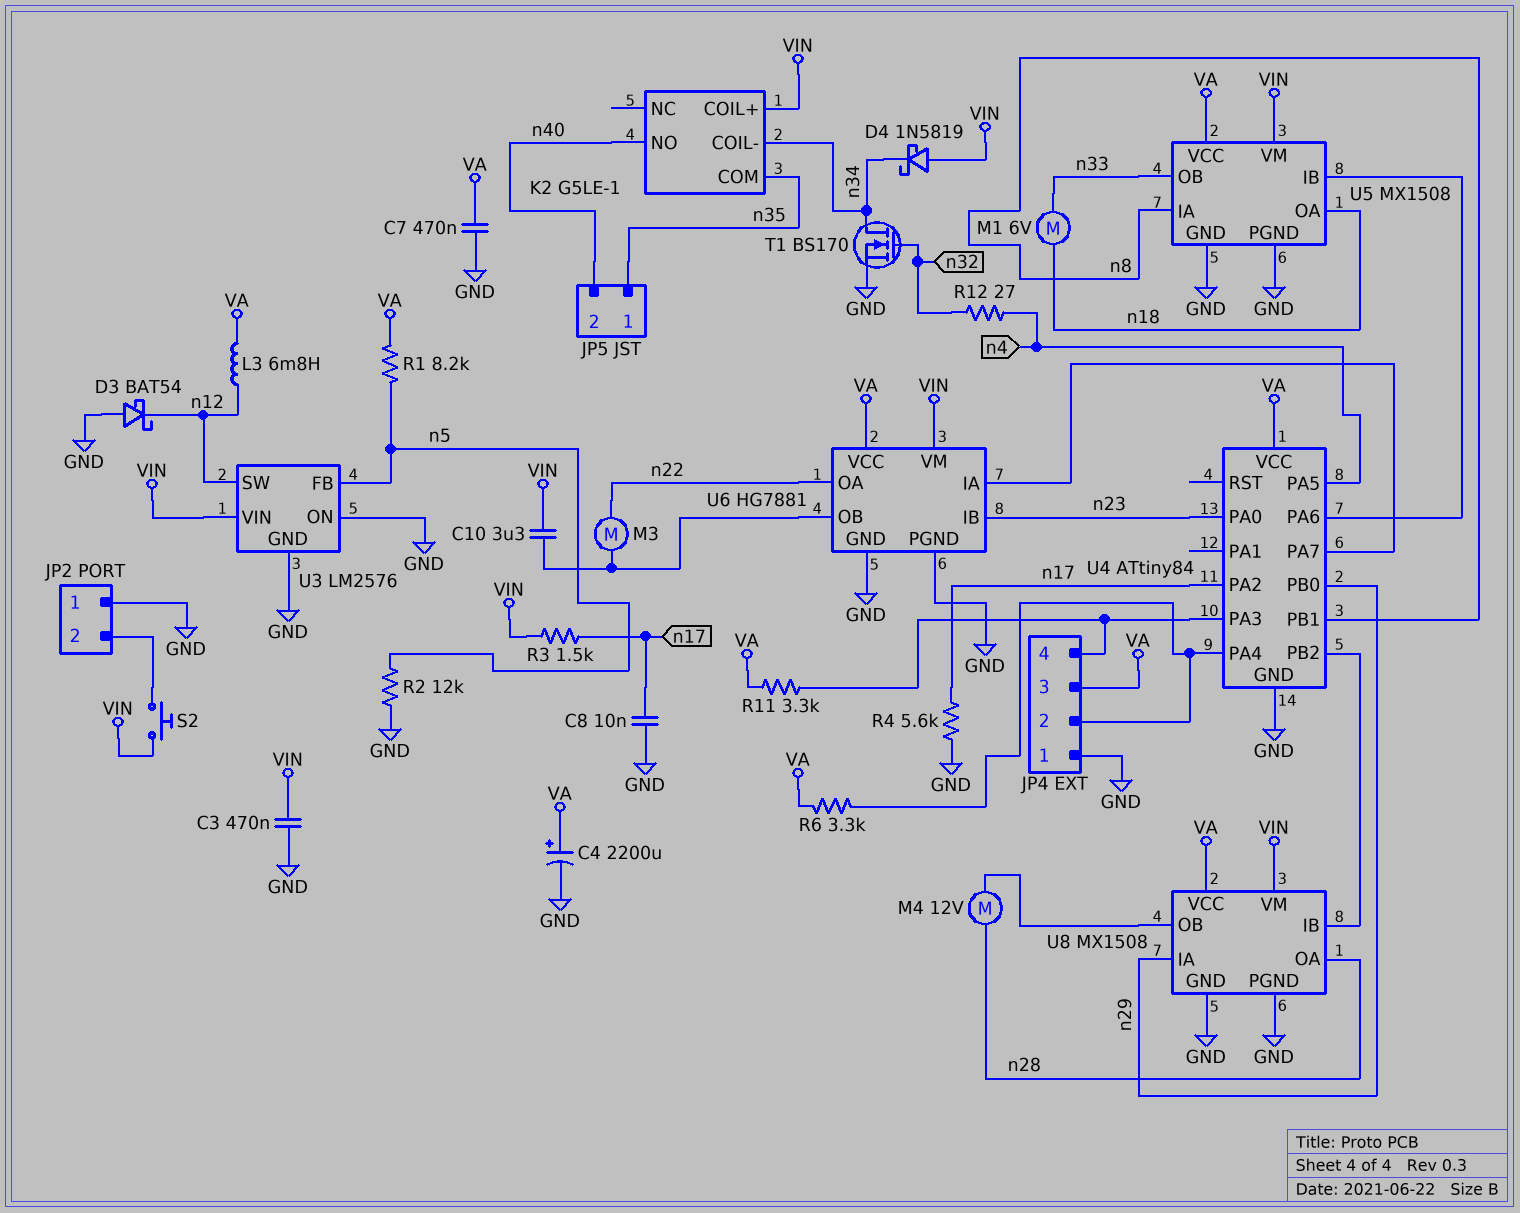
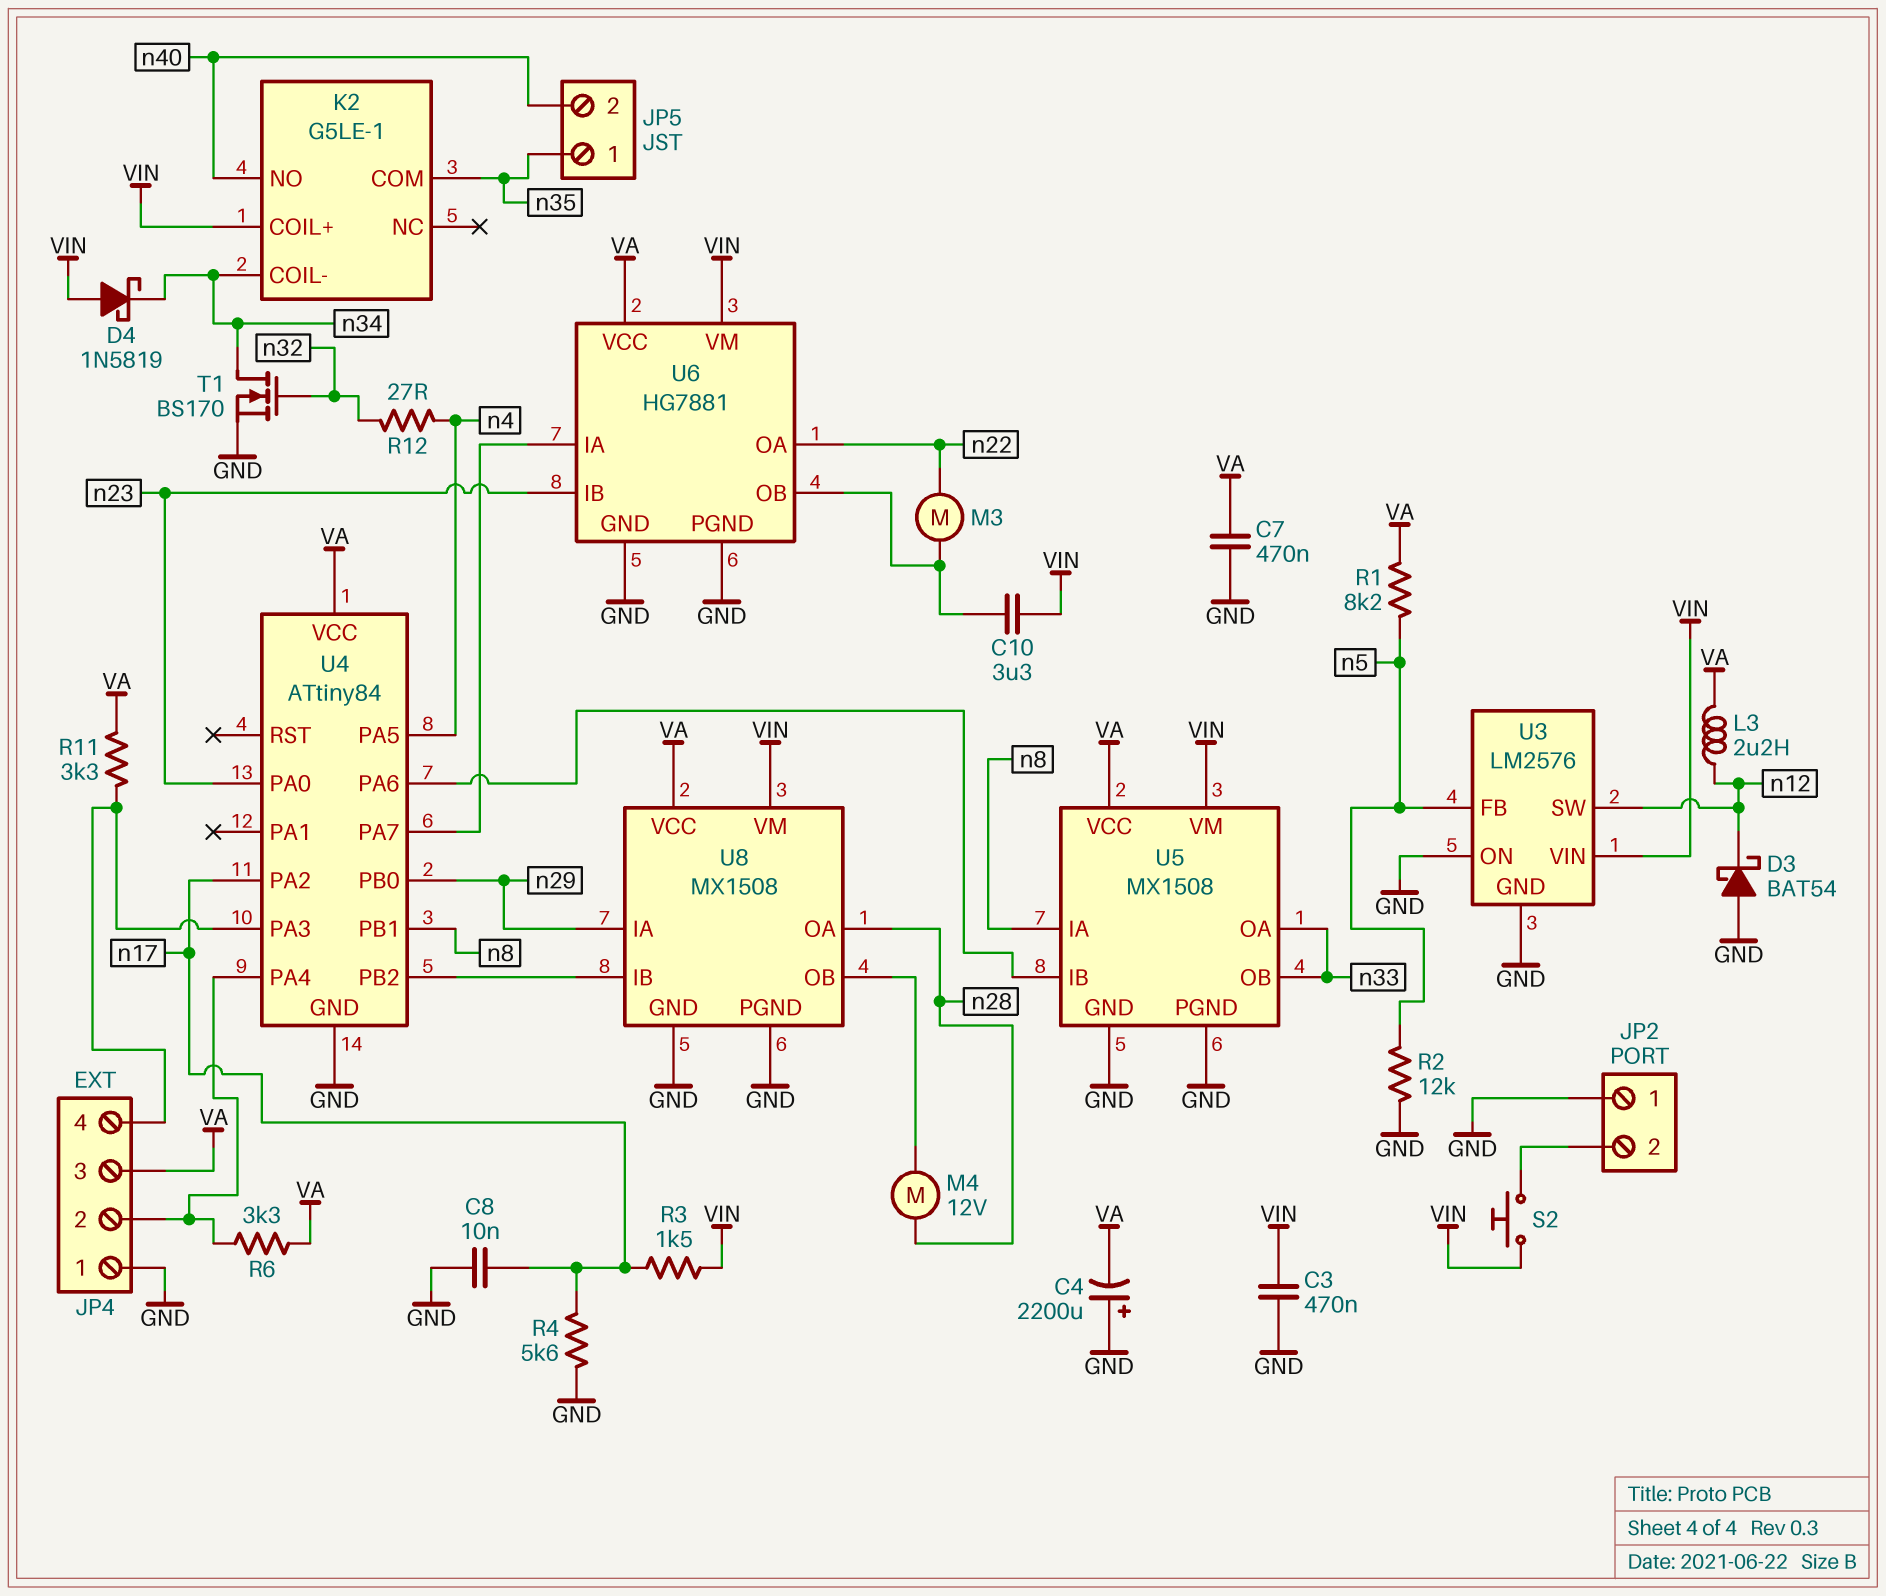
C4: 2200uF (plus VA, minus GND) -> 2200uF (plus GND, minus VA)
L3: 6.8mH (VA, n12) -> 2.2uH (VA, n12)
M1: motor 6V (n18, n33) -> none
U5 pin OA: n18 -> n33

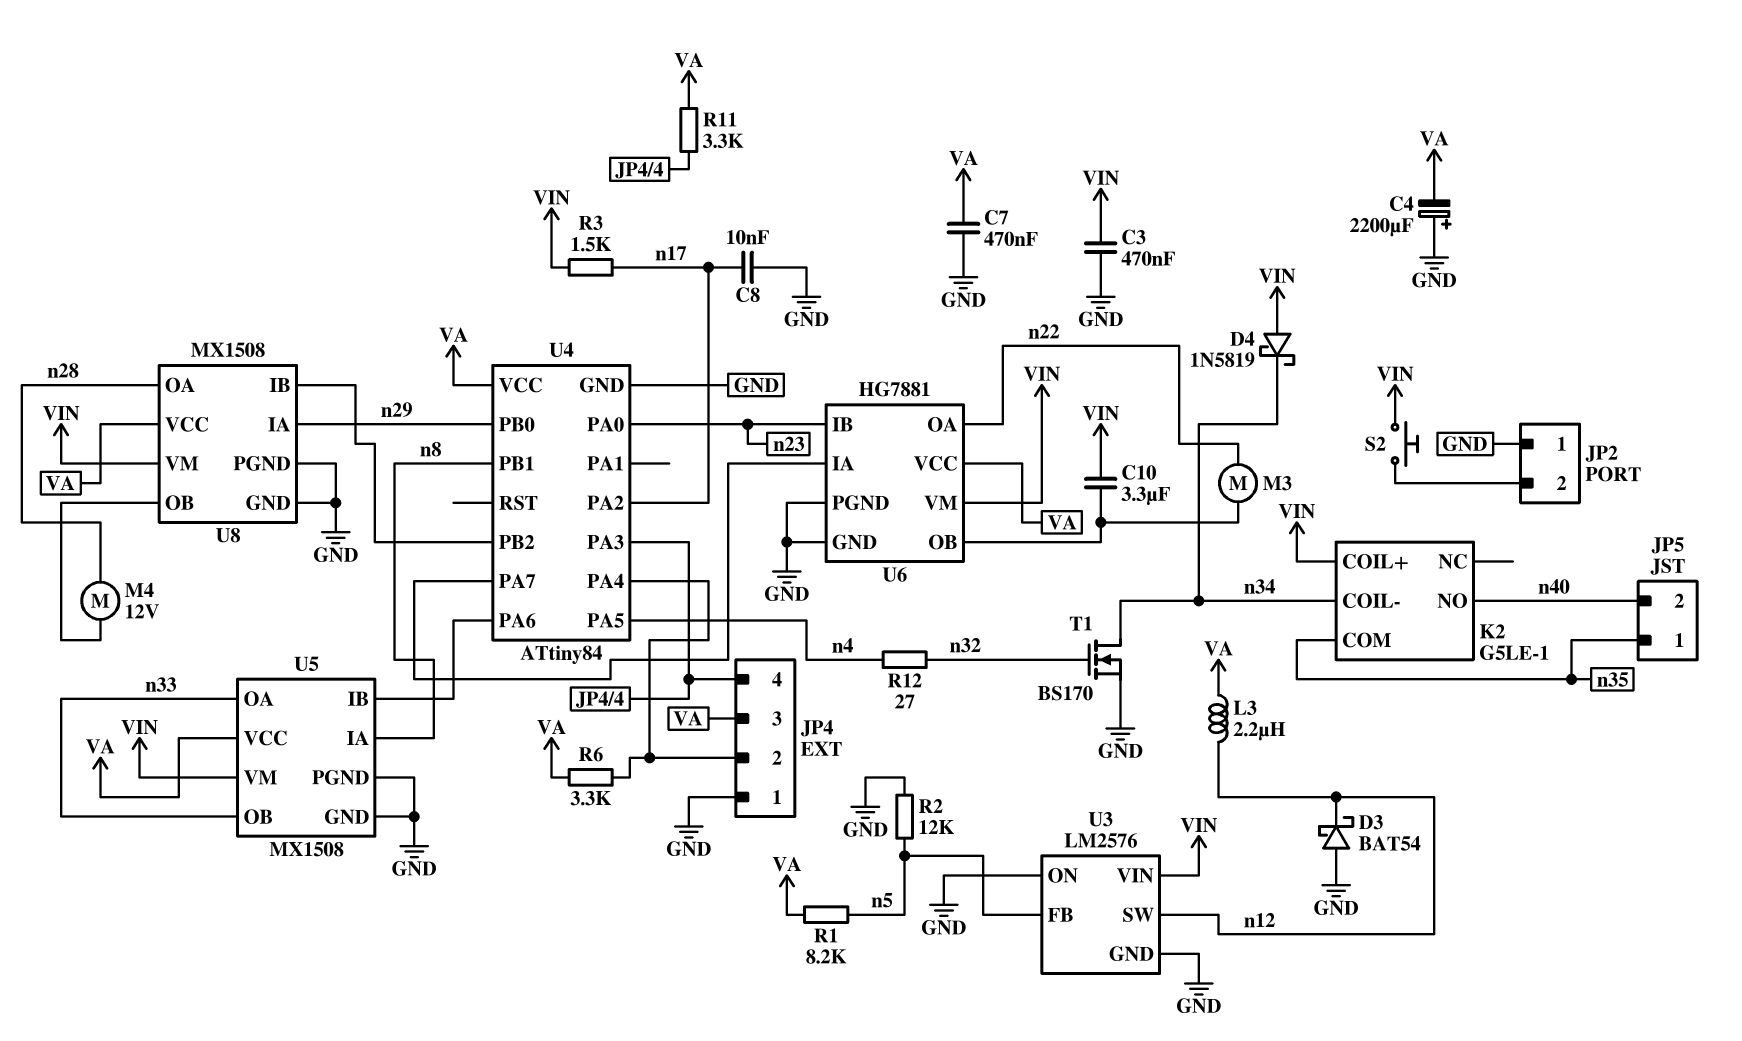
R4: 5.6k (GND, n17) -> none

